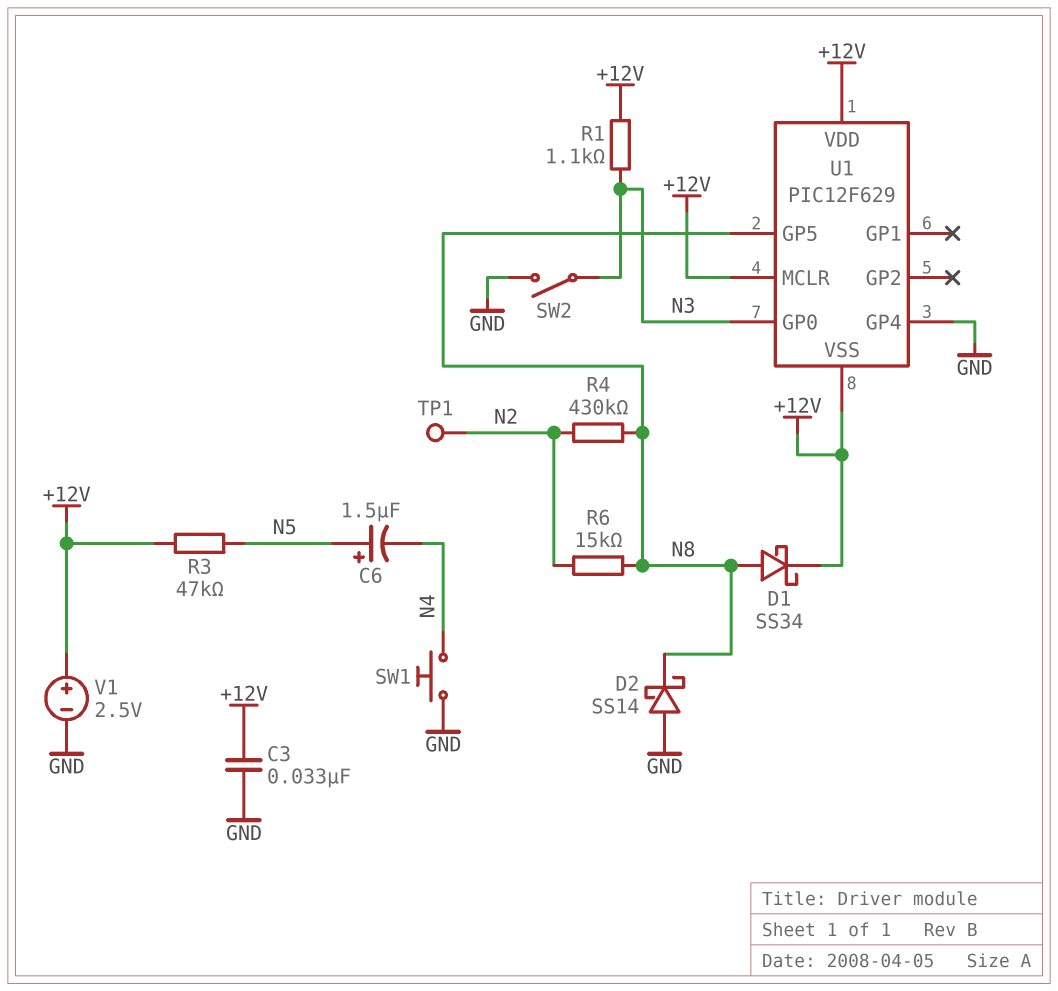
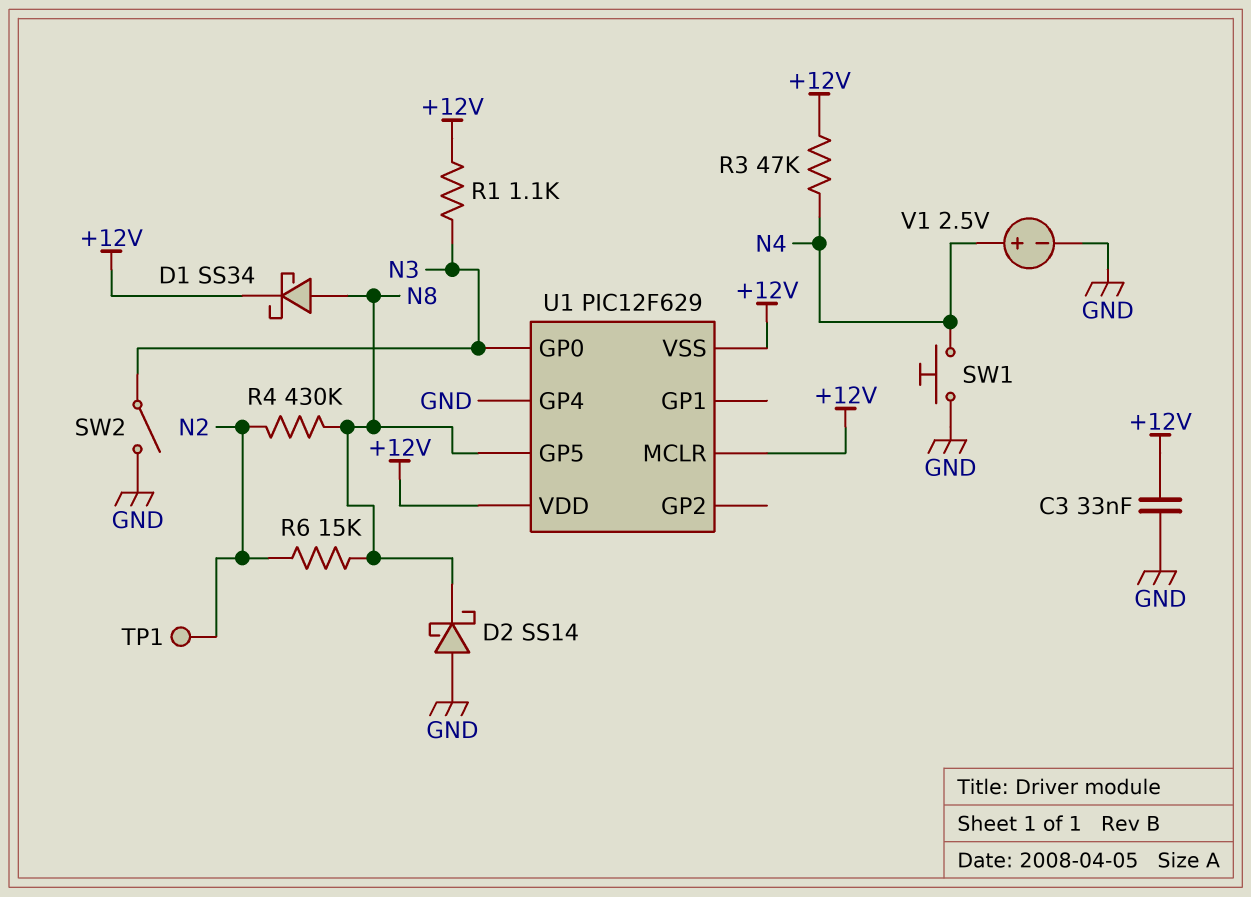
C6: 1.5uF (plus N5, minus N4) -> none
R3: 47k (+12V, N5) -> 47k (+12V, N4)
V1: 2.5V (plus +12V, minus GND) -> 2.5V (plus N4, minus GND)

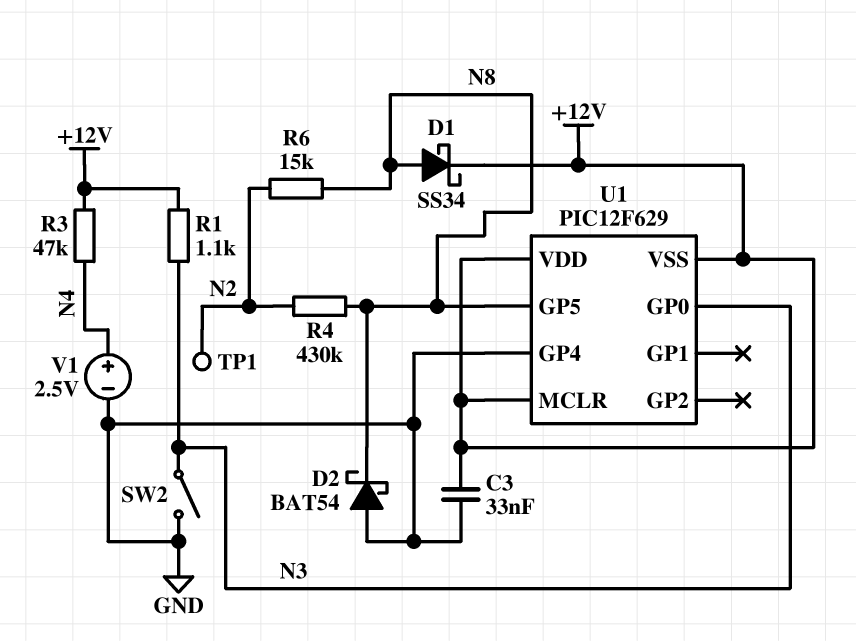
D2: schottky SS14 (A GND, K N8) -> schottky BAT54 (A GND, K N8)
SW1: button (GND, N4) -> none

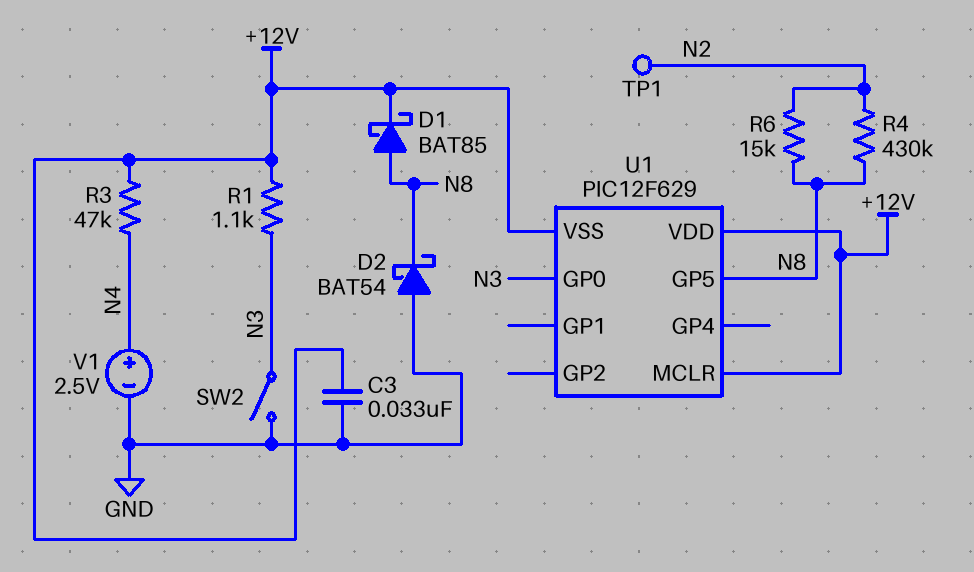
D1: schottky SS34 (A N8, K +12V) -> schottky BAT85 (A N8, K +12V)
U1 pin GP4: GND -> none

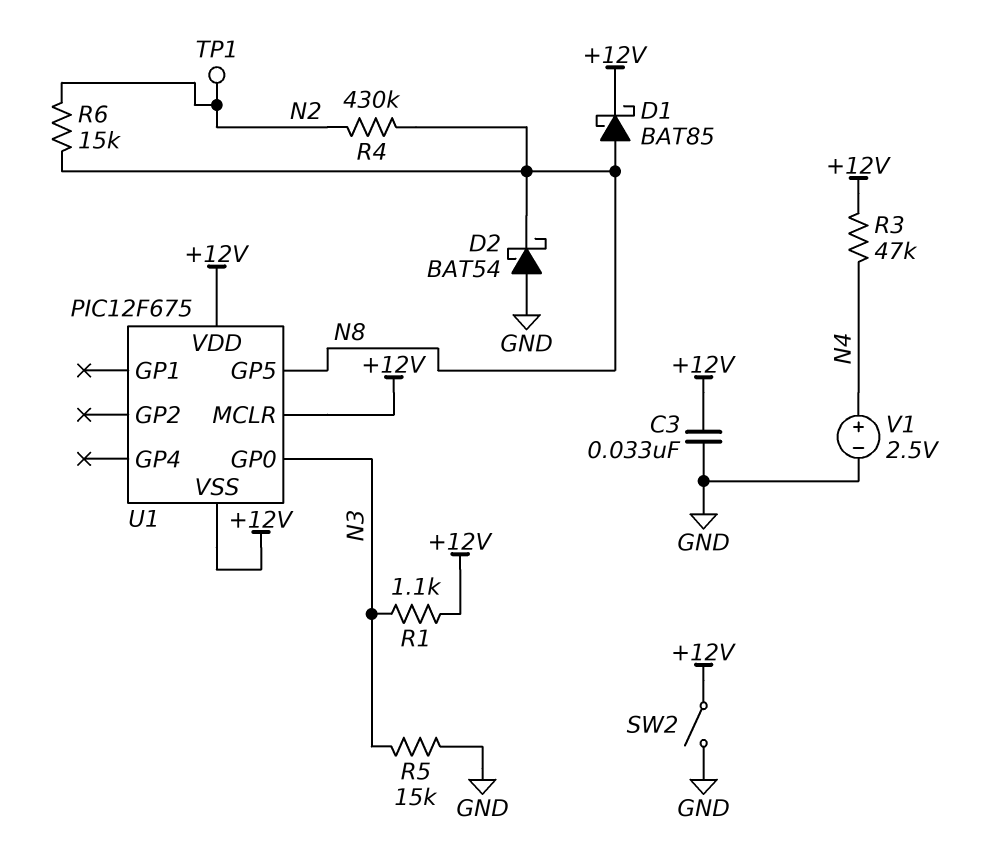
R5: none -> 15k (GND, N3)
SW2: switch (GND, N3) -> switch (+12V, GND)
U1: PIC12F629 -> PIC12F675

